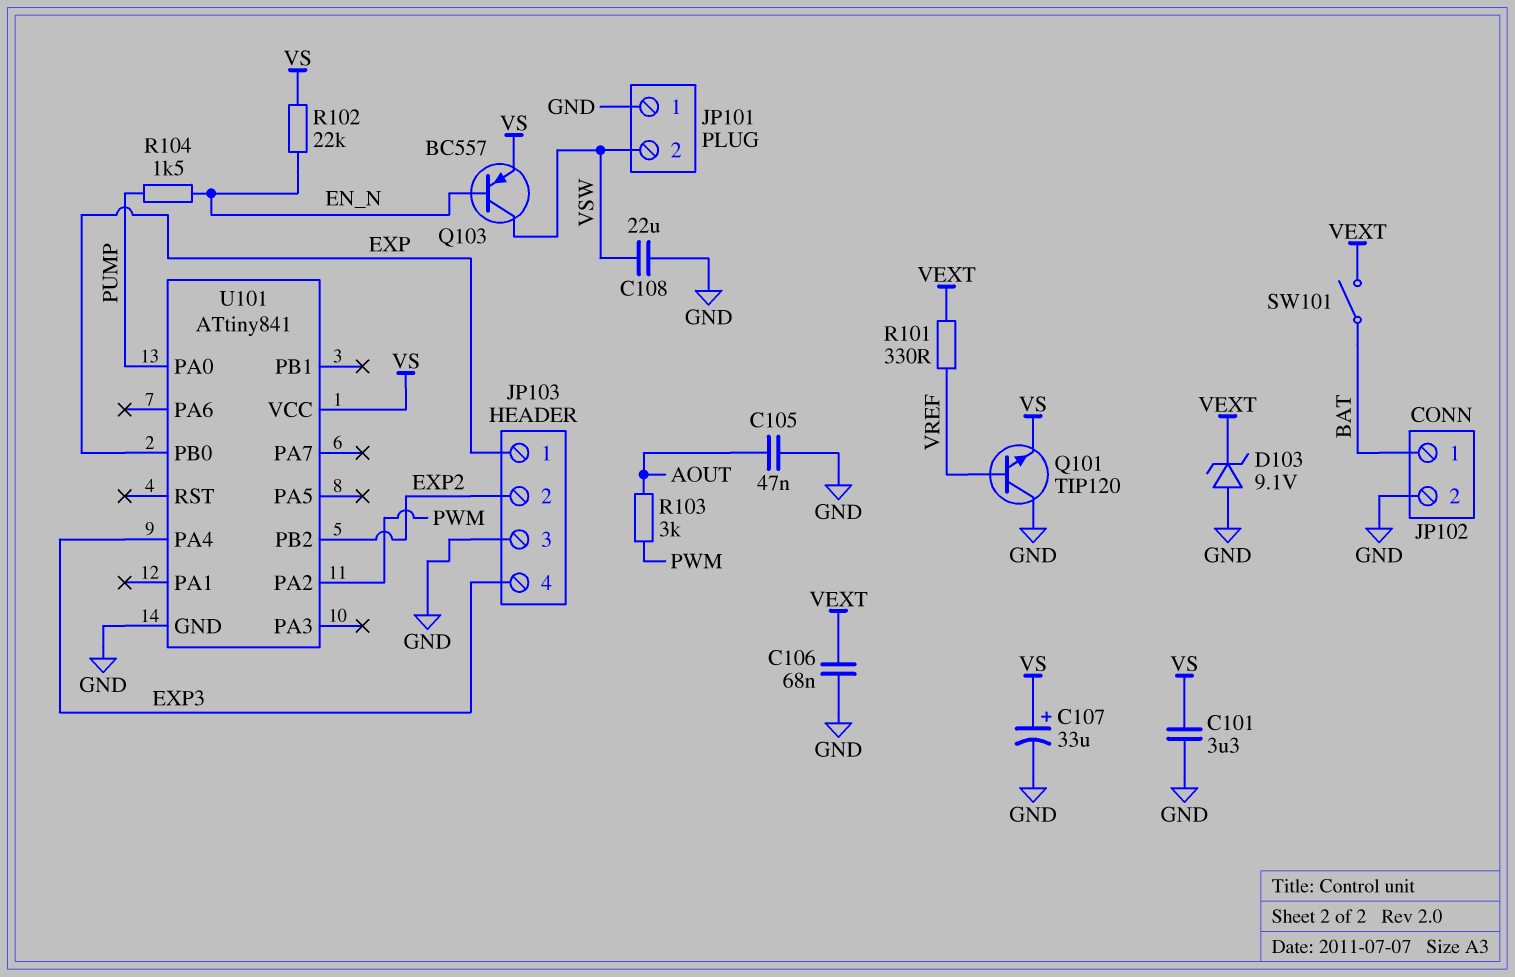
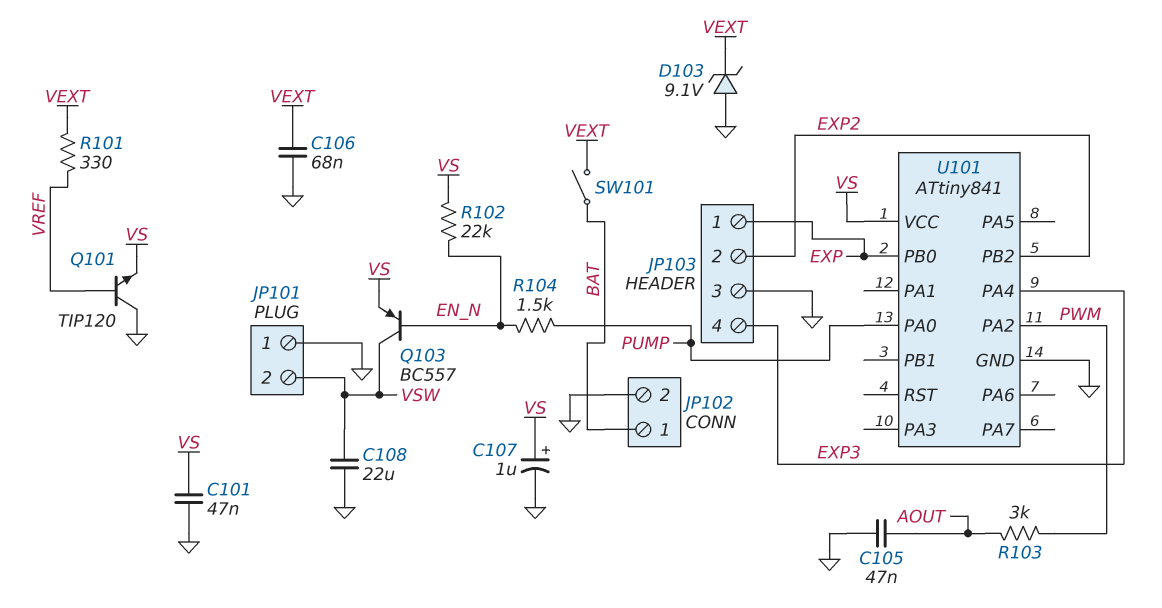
C101: 3.3uF (GND, VS) -> 47nF (GND, VS)
C107: 33uF (plus VS, minus GND) -> 1uF (plus VS, minus GND)

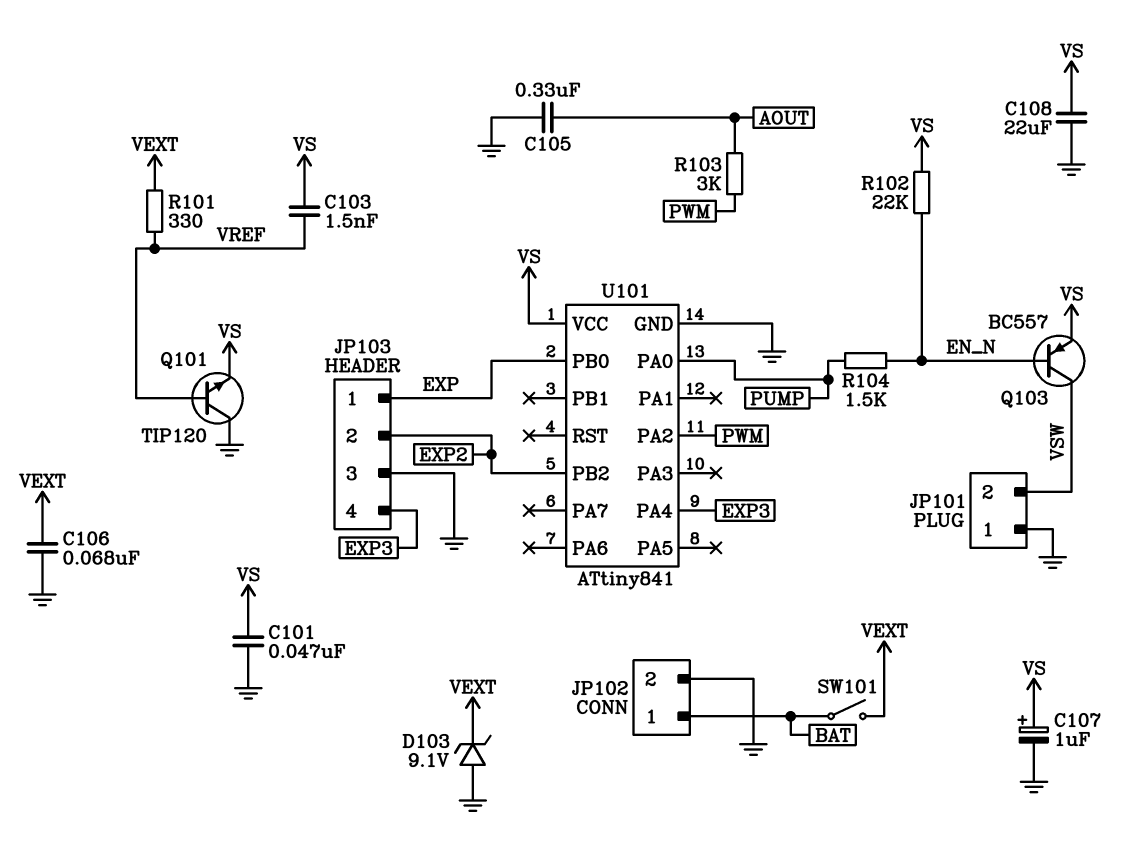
C103: none -> 1.5nF (VREF, VS)
C105: 47nF (AOUT, GND) -> 330nF (AOUT, GND)
C108: 22uF (GND, VSW) -> 22uF (GND, VS)

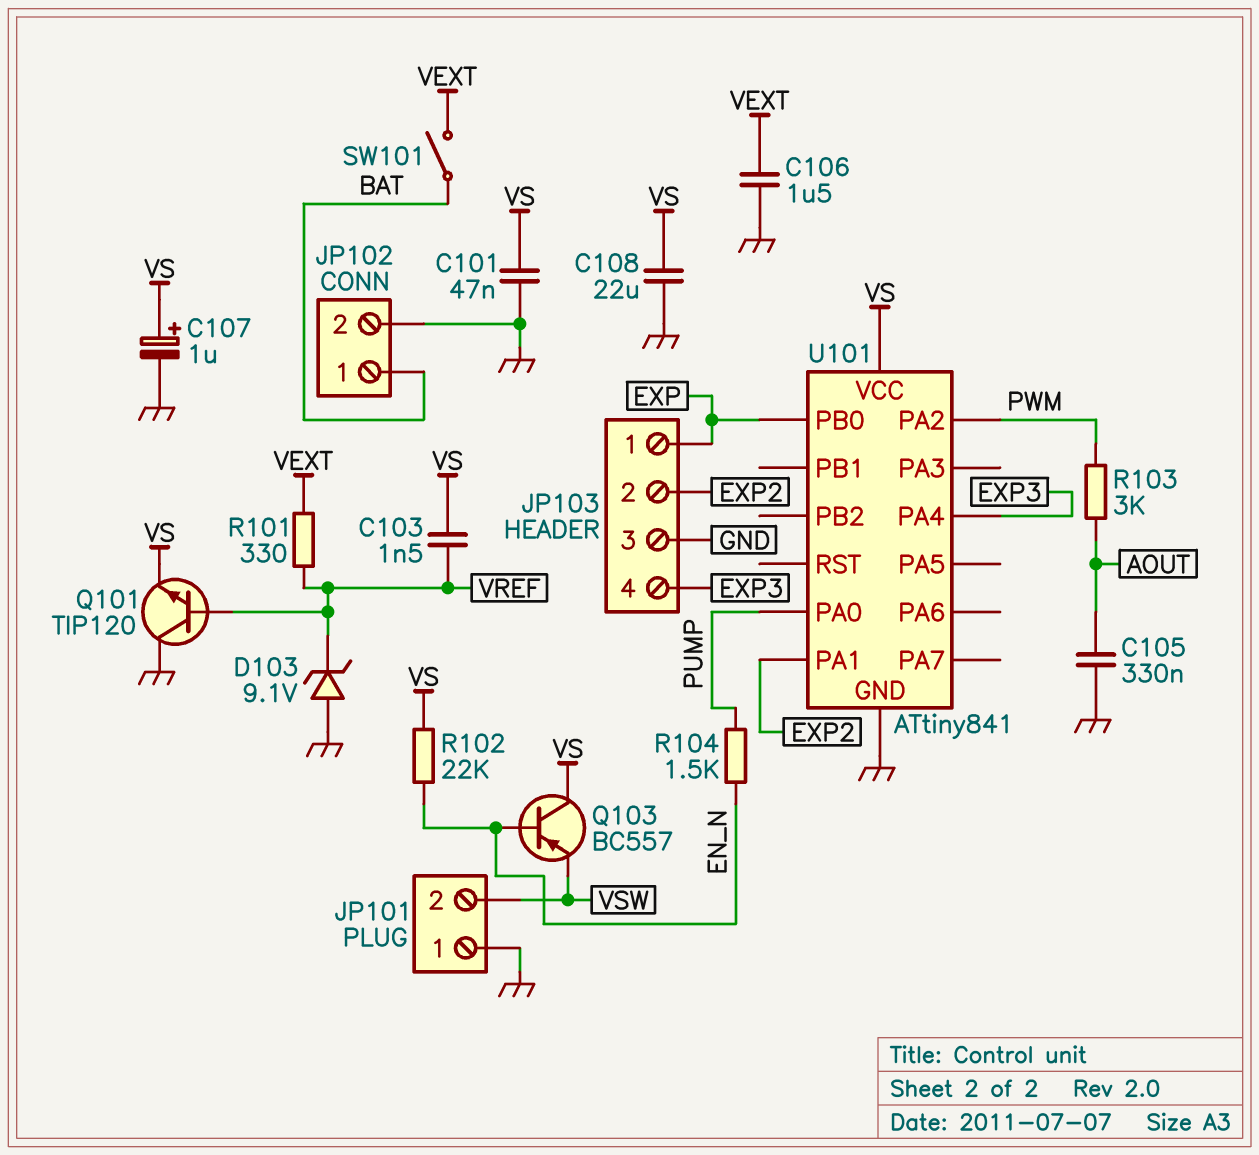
C106: 68nF (GND, VEXT) -> 1.5uF (GND, VEXT)
D103: zener 9.1V (A GND, K VEXT) -> zener 9.1V (A GND, K VREF)
Q103: PNP BC557 (B EN_N, C VSW, E VS) -> PNP BC557 (B EN_N, C VS, E VSW)
U101 pin PA1: none -> EXP2
U101 pin PB2: EXP2 -> none

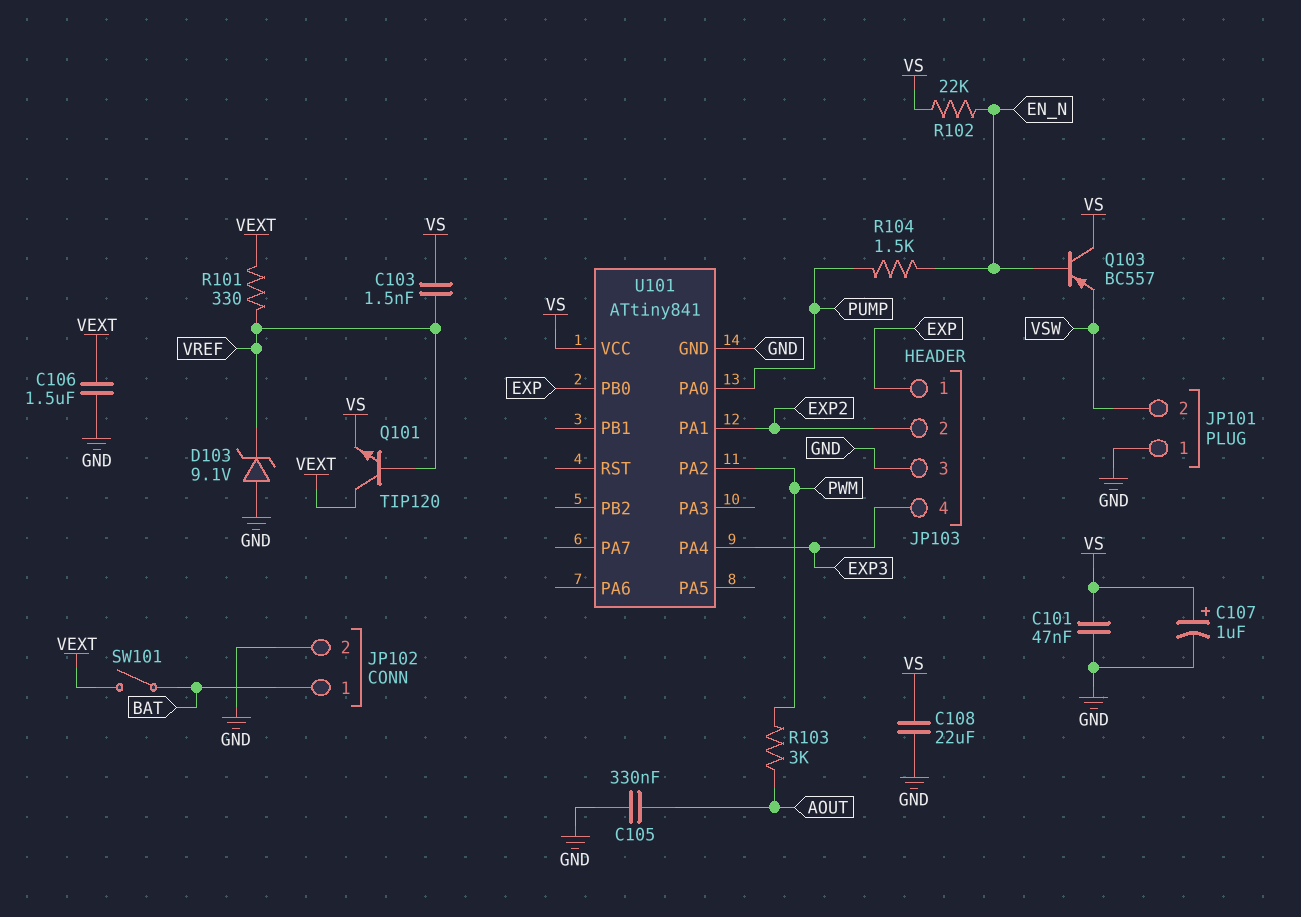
Q101: NPN TIP120 (B VREF, C GND, E VS) -> NPN TIP120 (B VREF, C VEXT, E VS)

